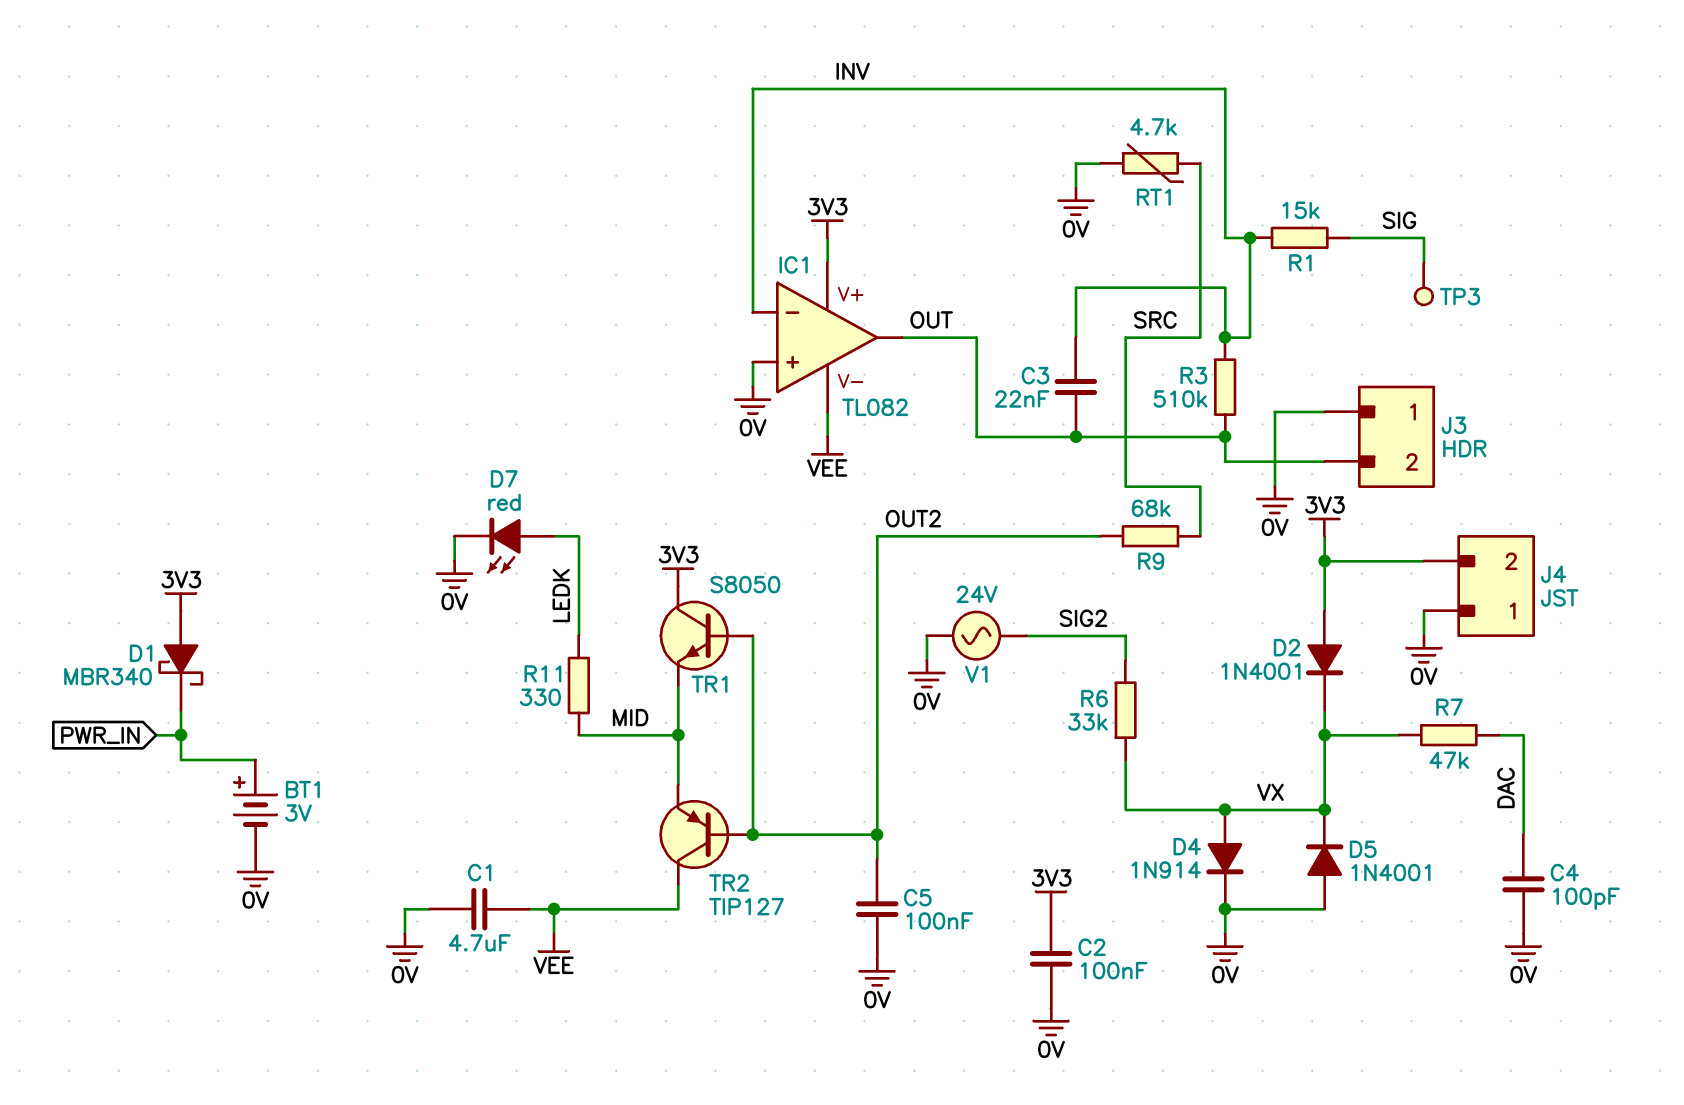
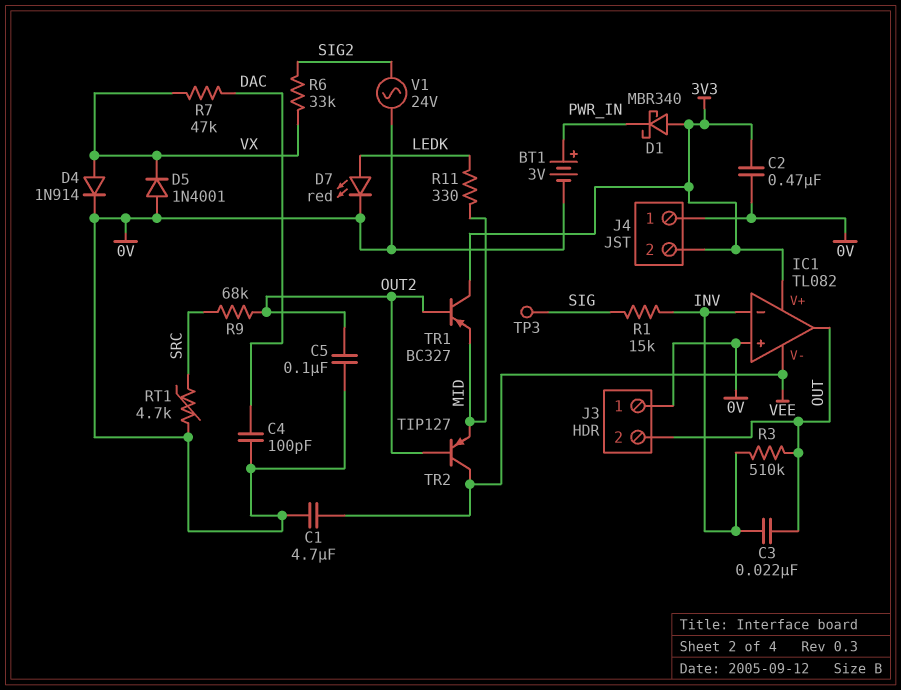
C2: 100nF (0V, 3V3) -> 470nF (0V, 3V3)
D2: diode 1N4001 (A 3V3, K VX) -> none
TR1: NPN S8050 (B OUT2, C 3V3, E MID) -> PNP BC327 (B OUT2, C 3V3, E MID)

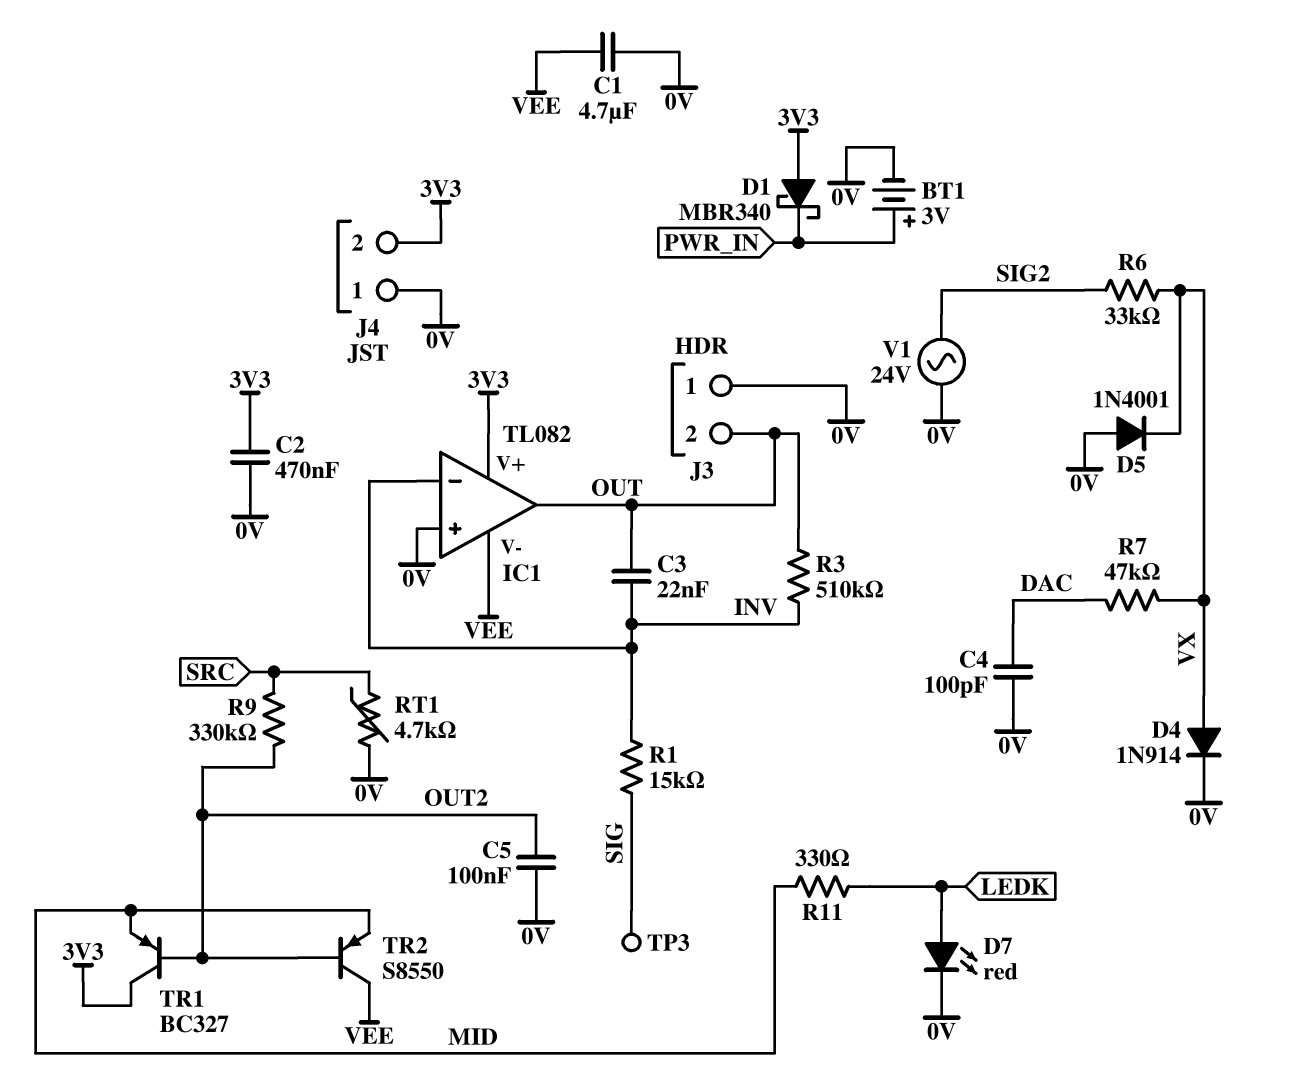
R9: 68k (OUT2, SRC) -> 330k (OUT2, SRC)
TR2: PNP TIP127 (B OUT2, C VEE, E MID) -> PNP S8550 (B OUT2, C VEE, E MID)

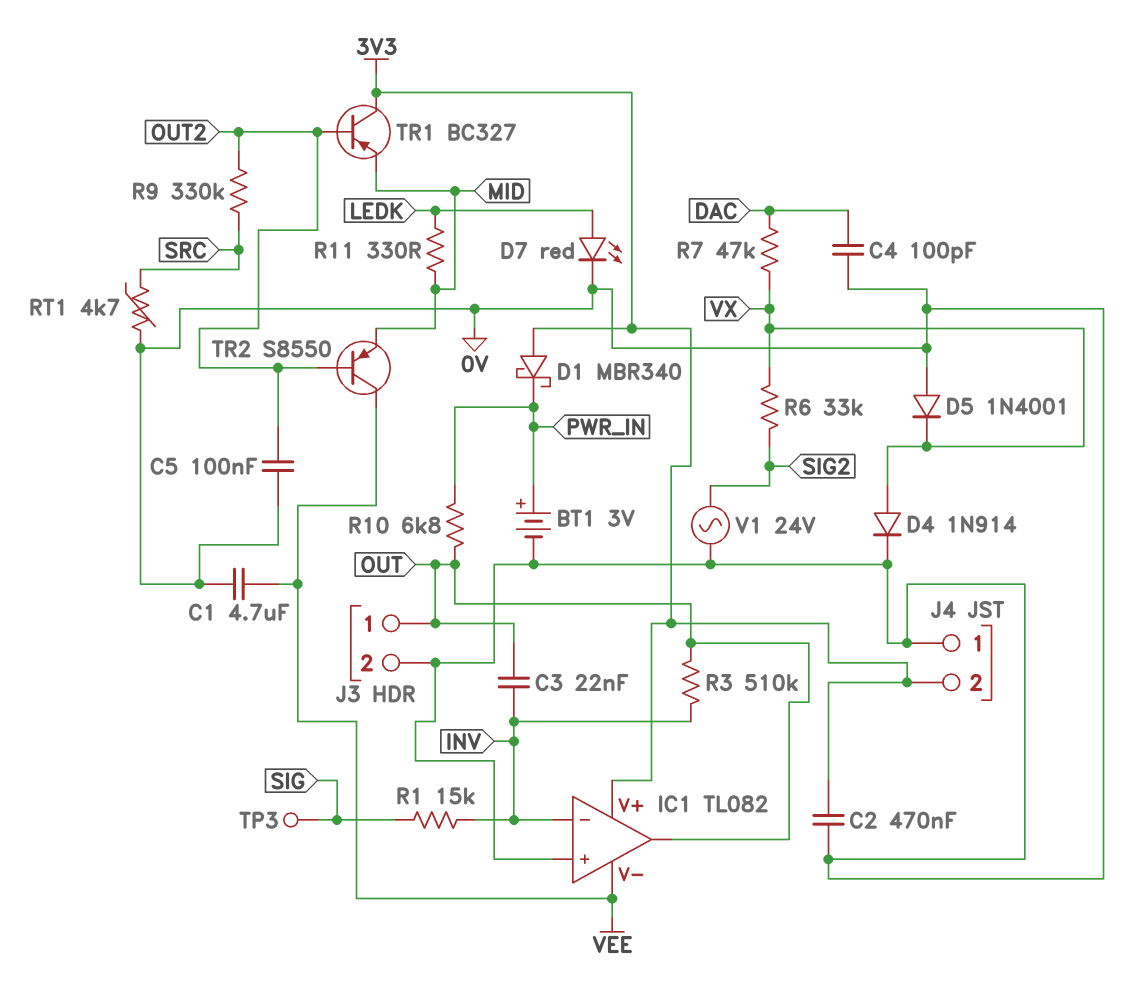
J3 pin 1: 0V -> OUT
J3 pin 2: OUT -> 0V
R10: none -> 6.8k (OUT, PWR_IN)

